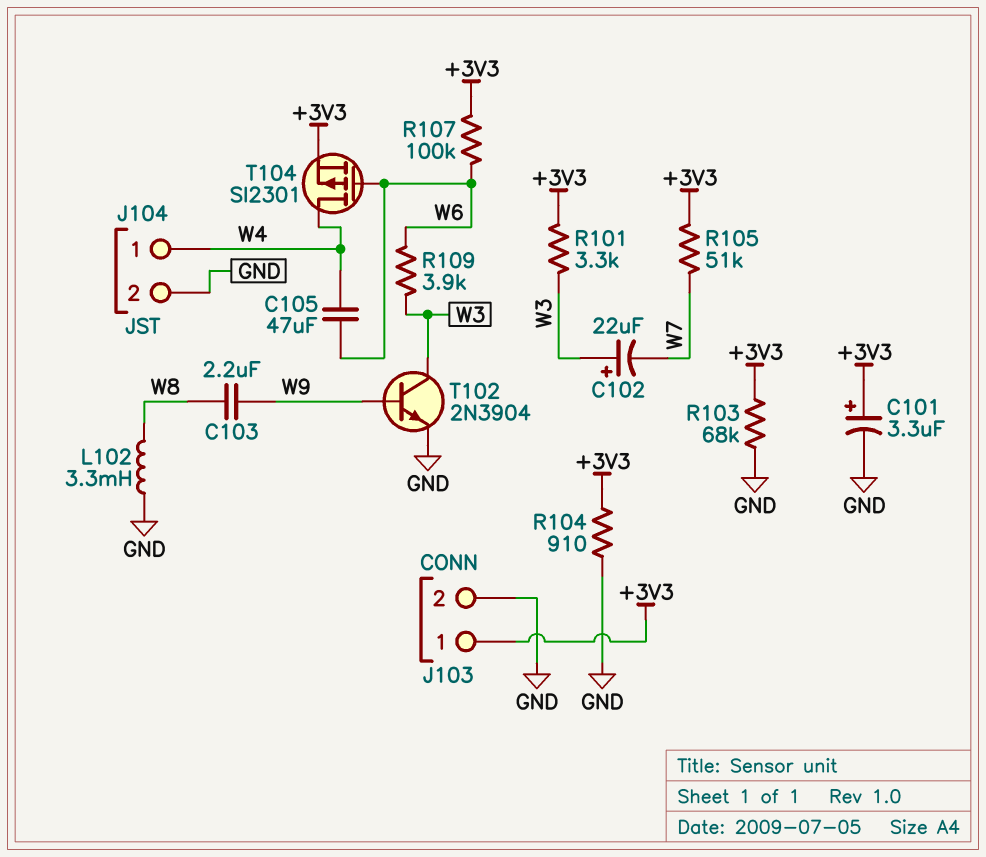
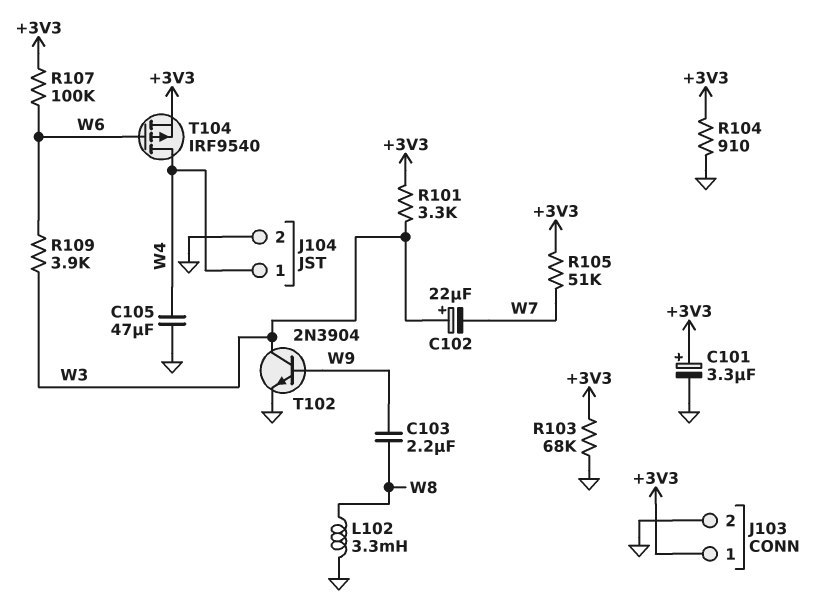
C105: 47uF (W4, W6) -> 47uF (GND, W4)
T104: PMOS SI2301 (G W6, D W4, S +3V3) -> PMOS IRF9540 (G W6, D W4, S +3V3)

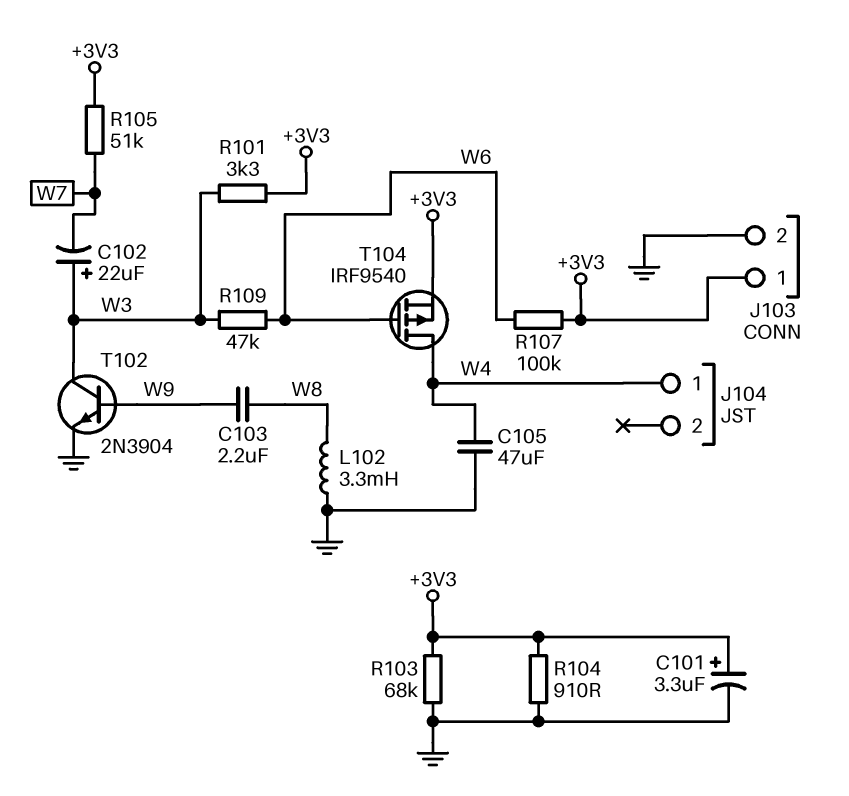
J104 pin 2: GND -> none
R109: 3.9k (W3, W6) -> 47k (W3, W6)

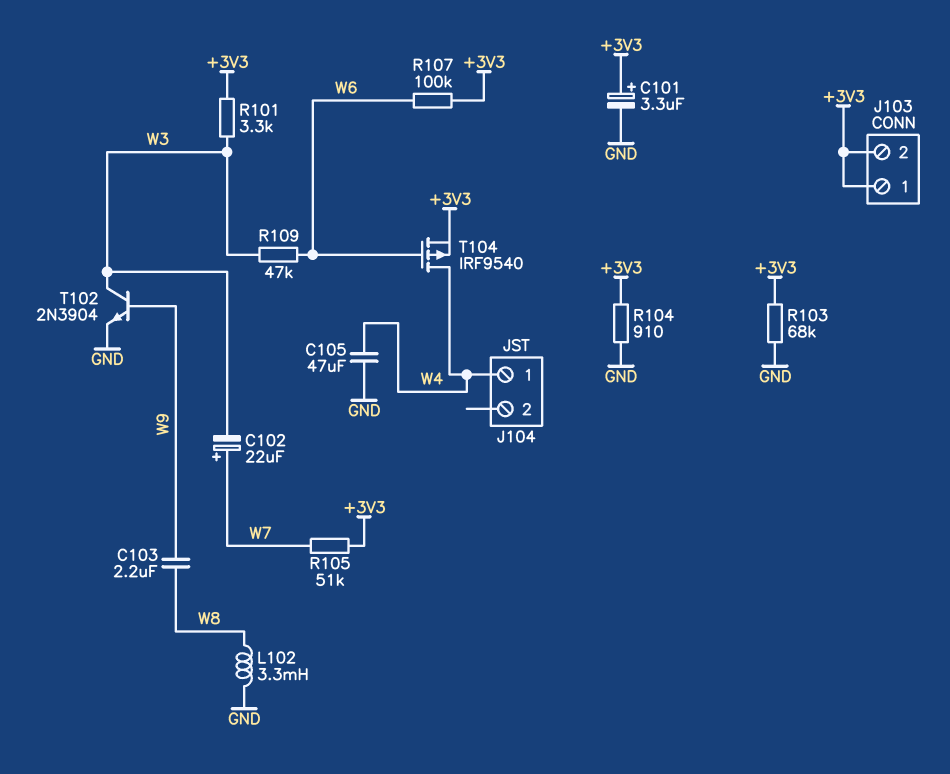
C102: 22uF (plus W3, minus W7) -> 22uF (plus W7, minus W3)
J103 pin 2: GND -> +3V3

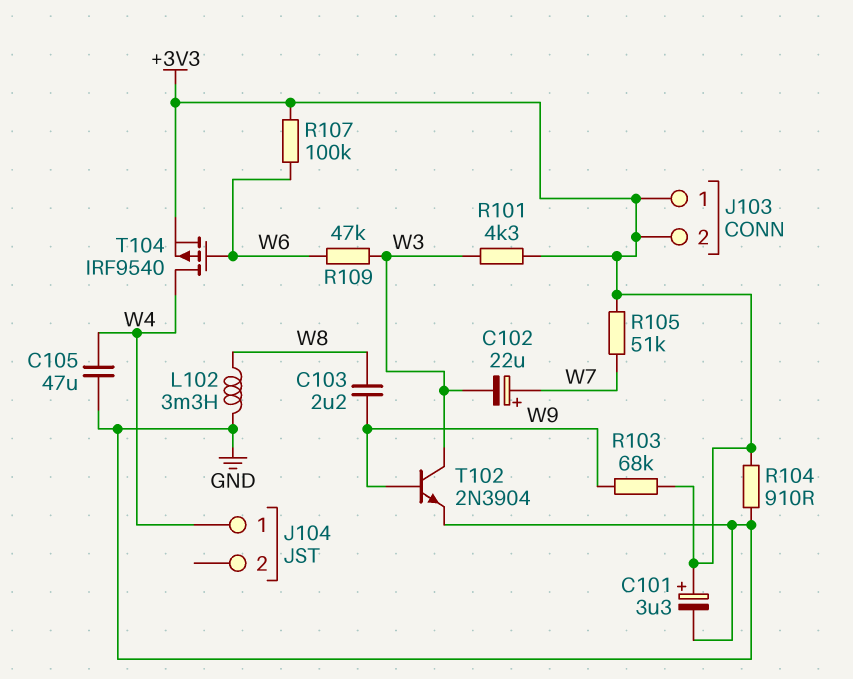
R101: 3.3k (+3V3, W3) -> 4.3k (+3V3, W3)
R103: 68k (+3V3, GND) -> 68k (+3V3, W9)

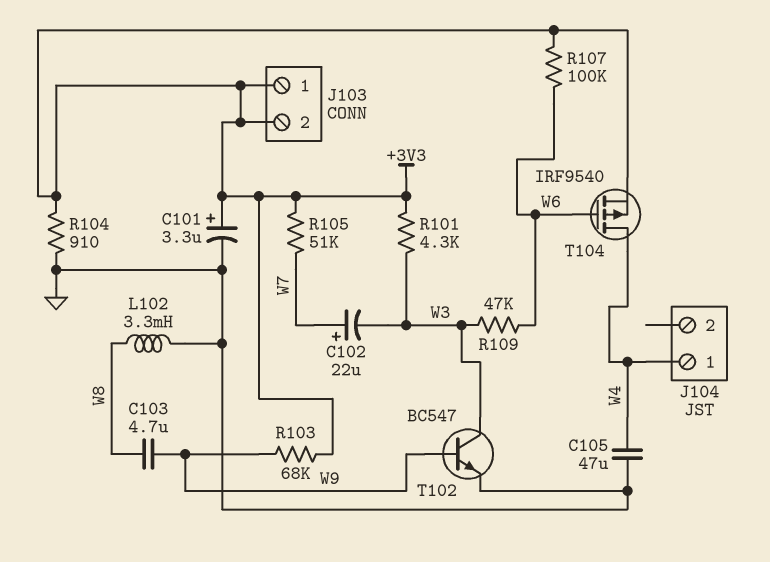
C103: 2.2uF (W8, W9) -> 4.7uF (W8, W9)
T102: NPN 2N3904 (B W9, C W3, E GND) -> NPN BC547 (B W9, C W3, E GND)

